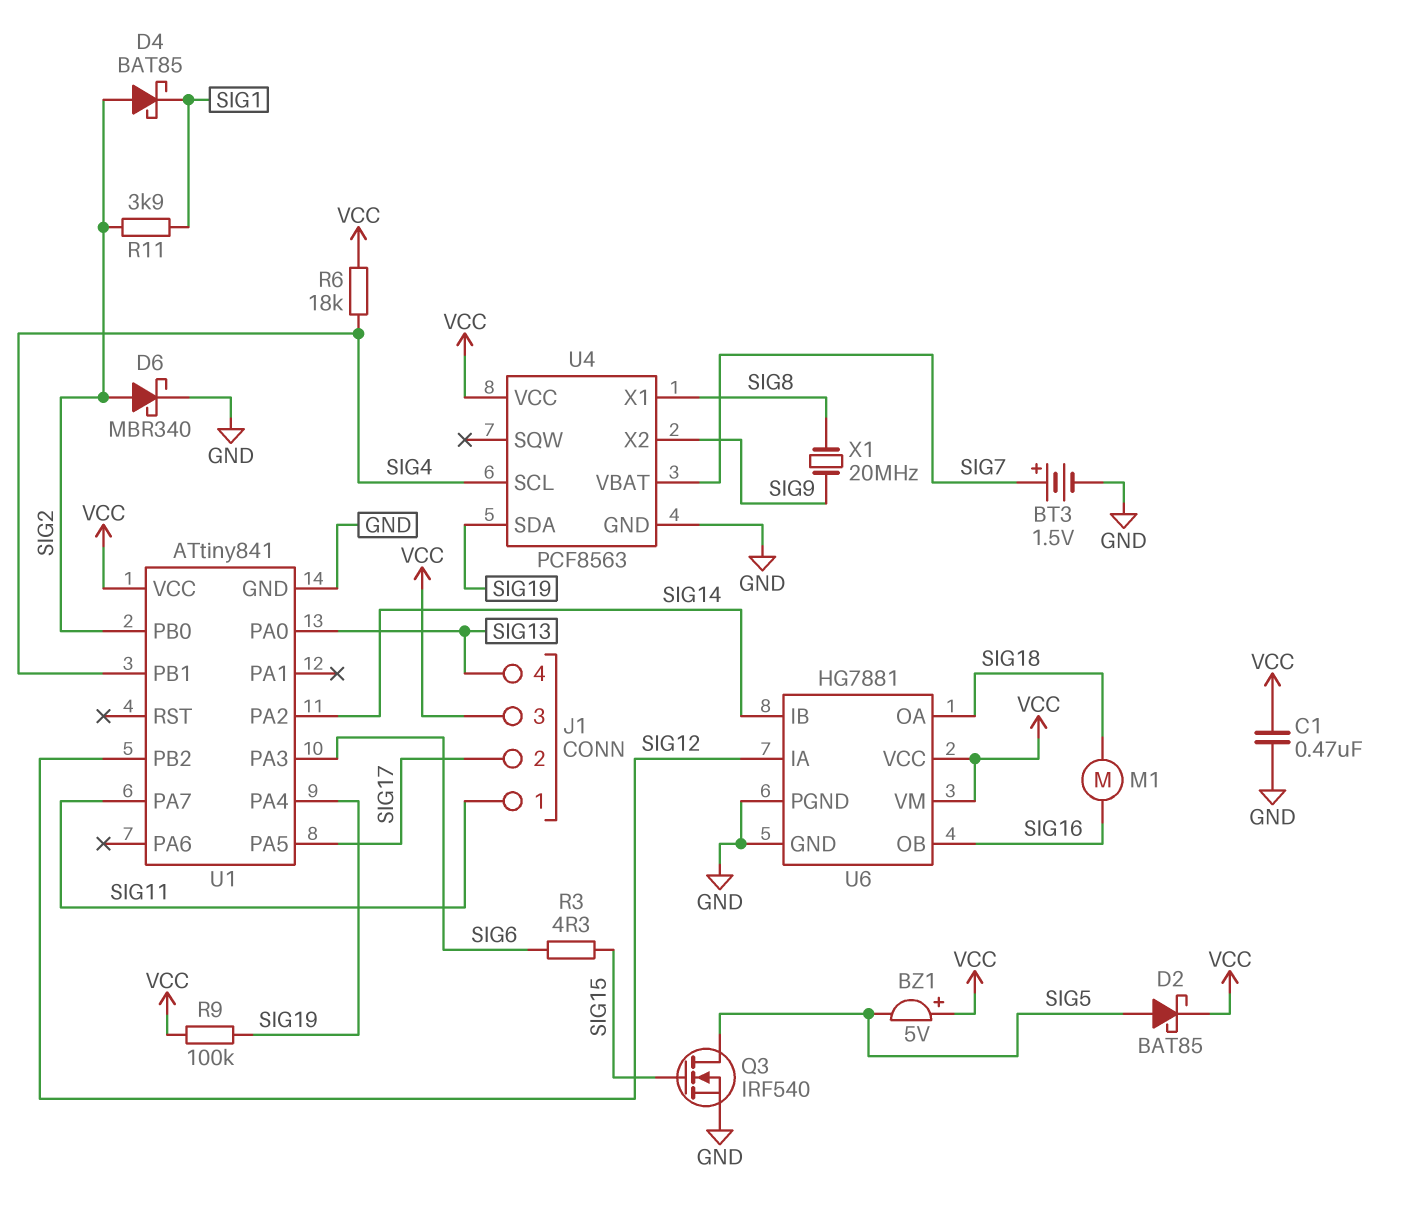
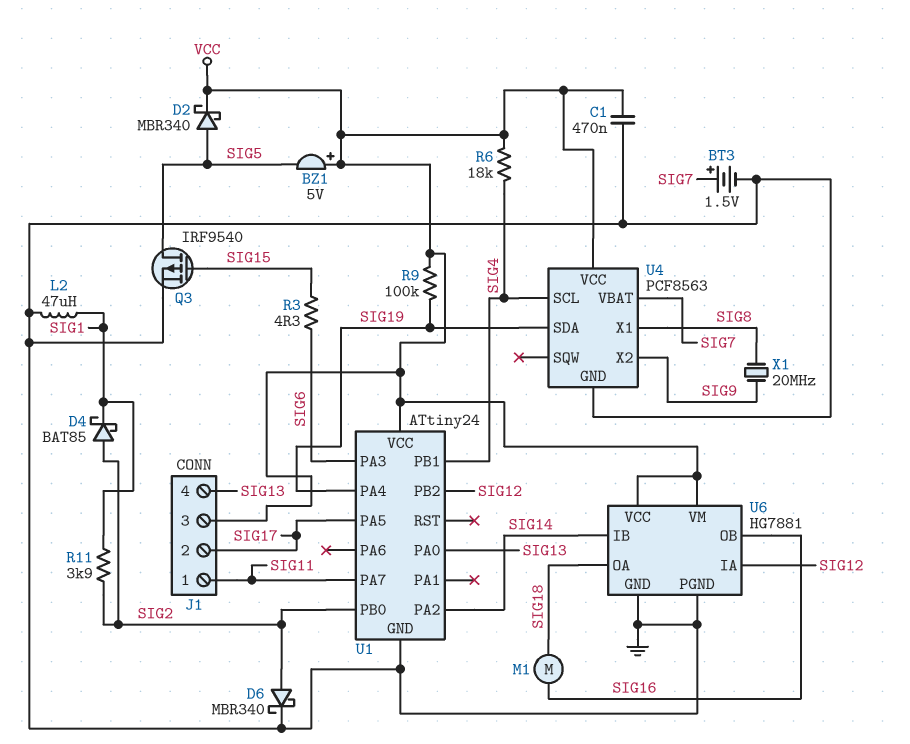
D2: schottky BAT85 (A SIG5, K VCC) -> schottky MBR340 (A SIG5, K VCC)
L2: none -> 47uH (GND, SIG1)
Q3: NMOS IRF540 (G SIG15, D SIG5, S GND) -> PMOS IRF9540 (G SIG15, D SIG5, S GND)
U1: ATtiny841 -> ATtiny24

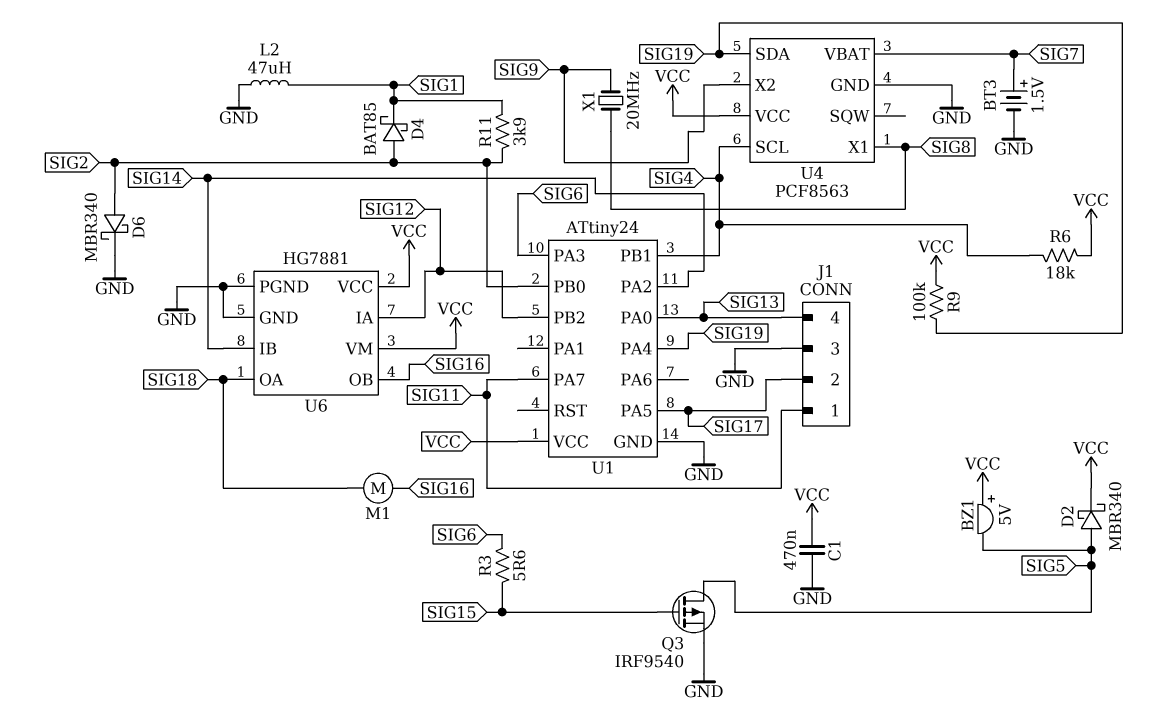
J1 pin 3: VCC -> GND
R3: 4.3 (SIG6, SIG15) -> 5.6 (SIG6, SIG15)

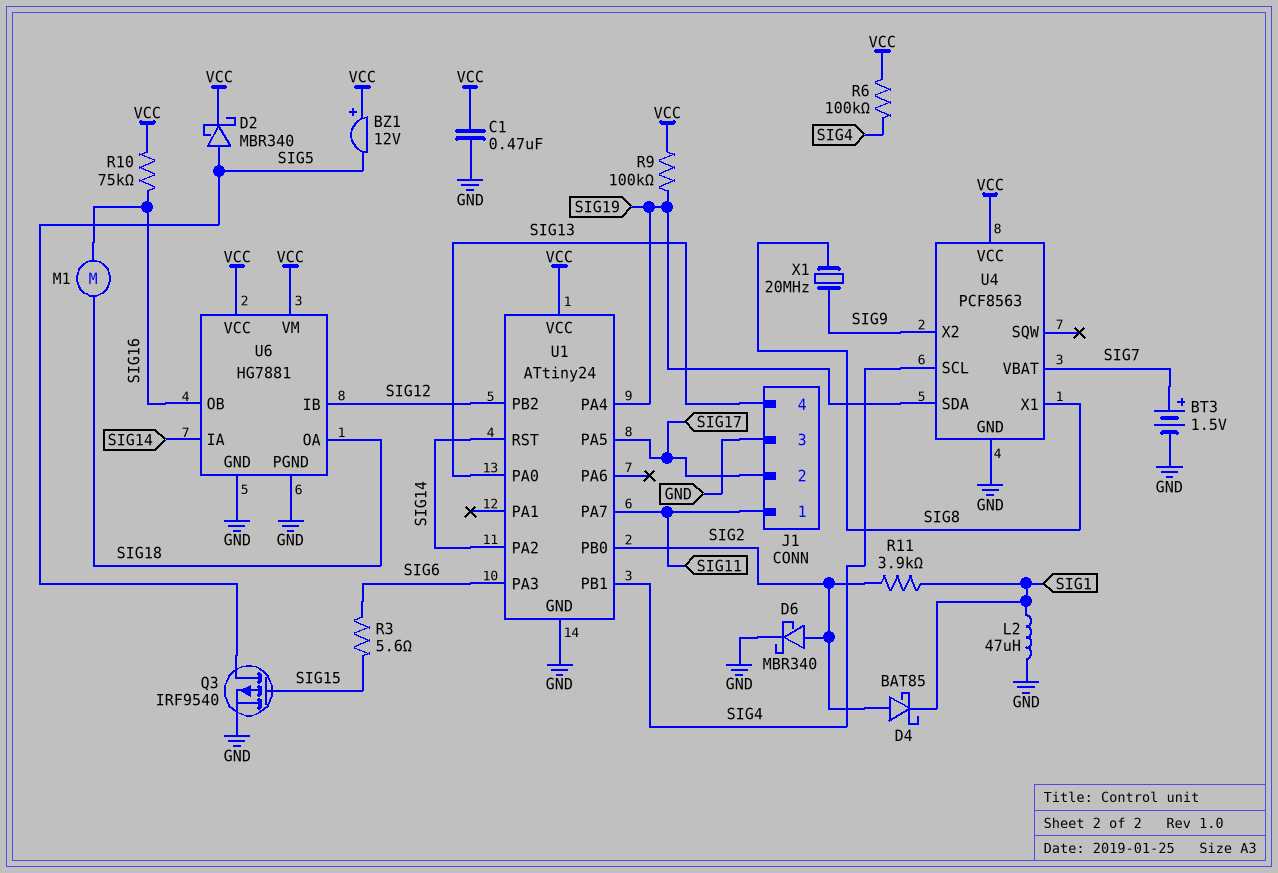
BZ1: buzzer 5V (plus VCC, minus SIG5) -> buzzer 12V (plus VCC, minus SIG5)
R6: 18k (SIG4, VCC) -> 100k (SIG4, VCC)
R10: none -> 75k (SIG16, VCC)
U1 pin RST: none -> SIG14
U6 pin IA: SIG12 -> SIG14
U6 pin IB: SIG14 -> SIG12

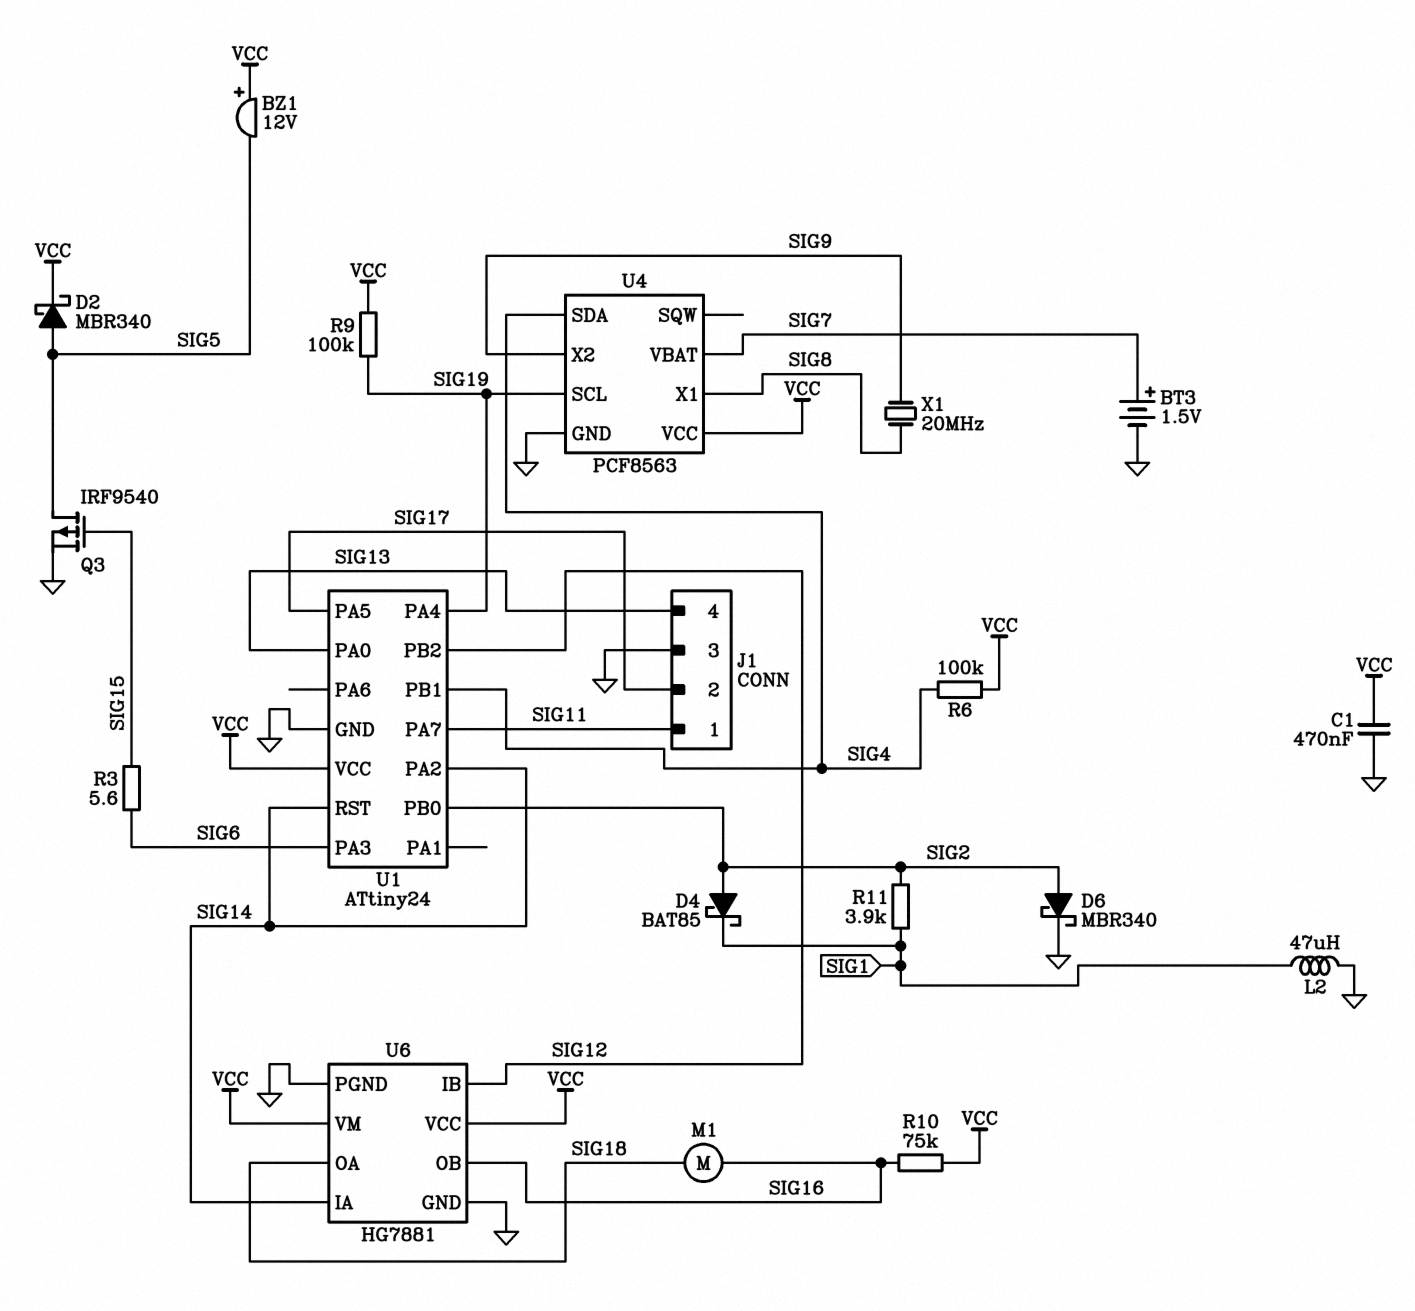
U4 pin SCL: SIG4 -> SIG19
U4 pin SDA: SIG19 -> SIG4

